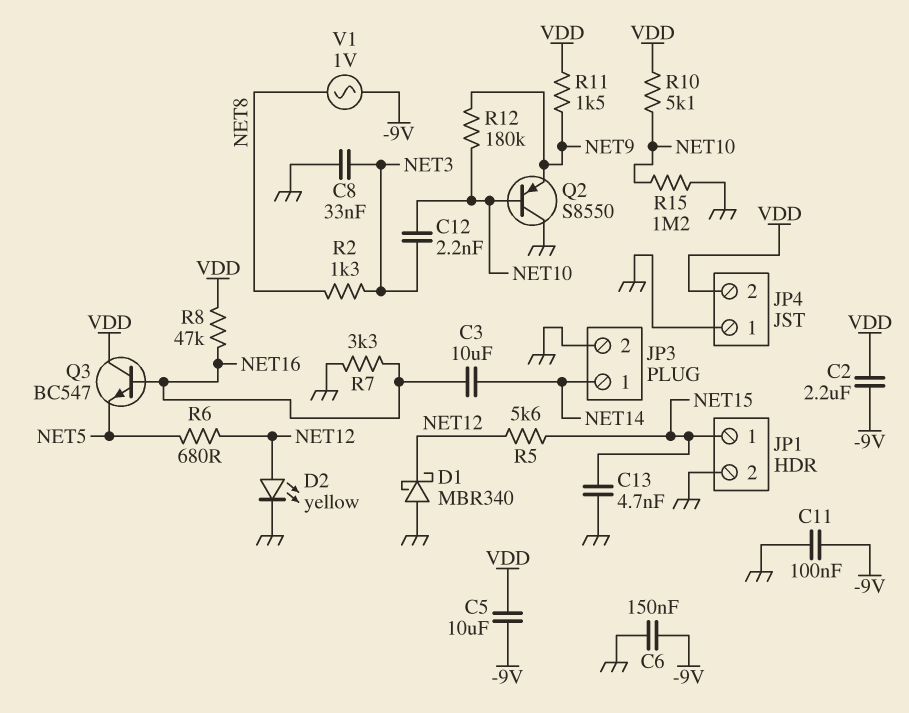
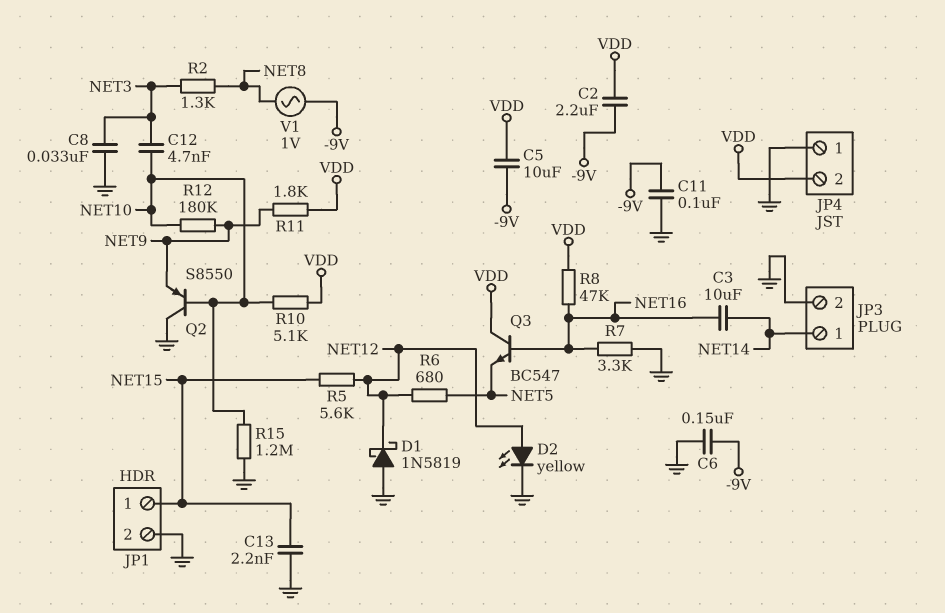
C12: 2.2nF (NET3, NET10) -> 4.7nF (NET3, NET10)
C13: 4.7nF (GND, NET15) -> 2.2nF (GND, NET15)
D1: schottky MBR340 (A GND, K NET12) -> schottky 1N5819 (A GND, K NET12)
R11: 1.5k (NET9, VDD) -> 1.8k (NET9, VDD)

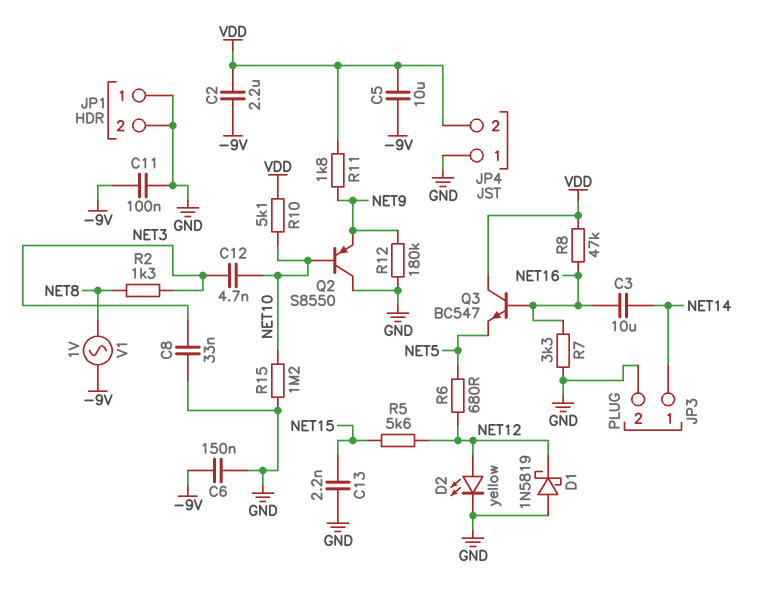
JP1 pin 1: NET15 -> GND
R12: 180k (NET9, NET10) -> 180k (GND, NET9)

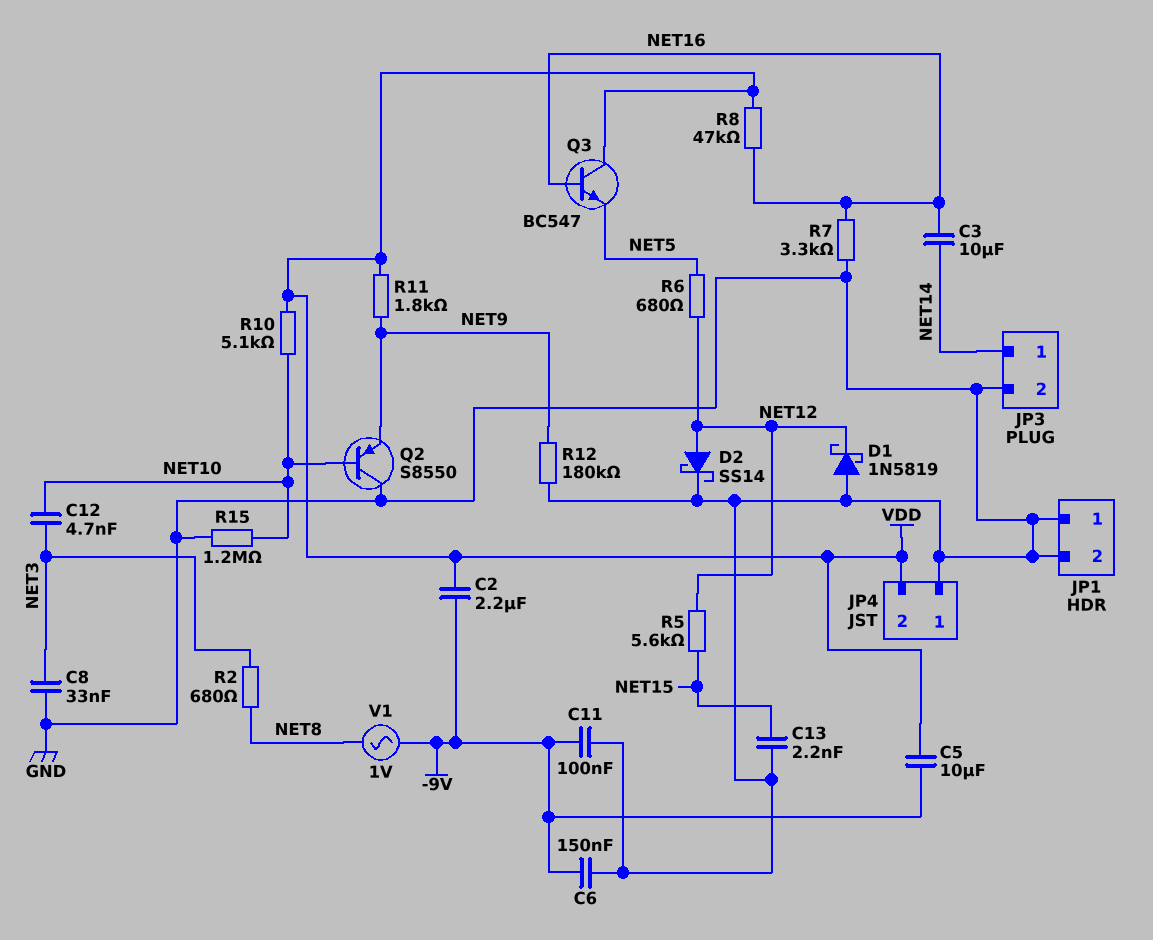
D2: LED yellow (A NET12, K GND) -> schottky SS14 (A NET12, K GND)
R2: 1.3k (NET3, NET8) -> 680 (NET3, NET8)

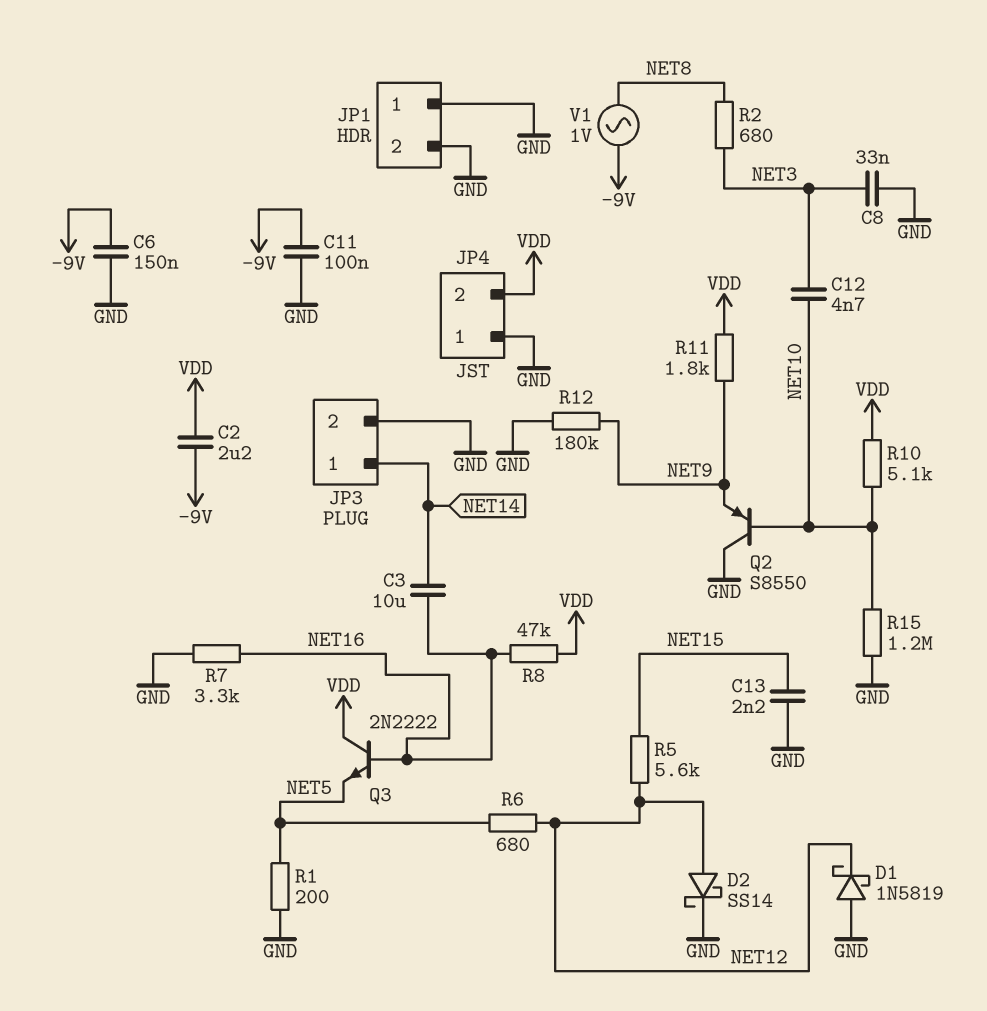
C5: 10uF (-9V, VDD) -> none
Q3: NPN BC547 (B NET16, C VDD, E NET5) -> NPN 2N2222 (B NET16, C VDD, E NET5)
R1: none -> 200 (GND, NET5)

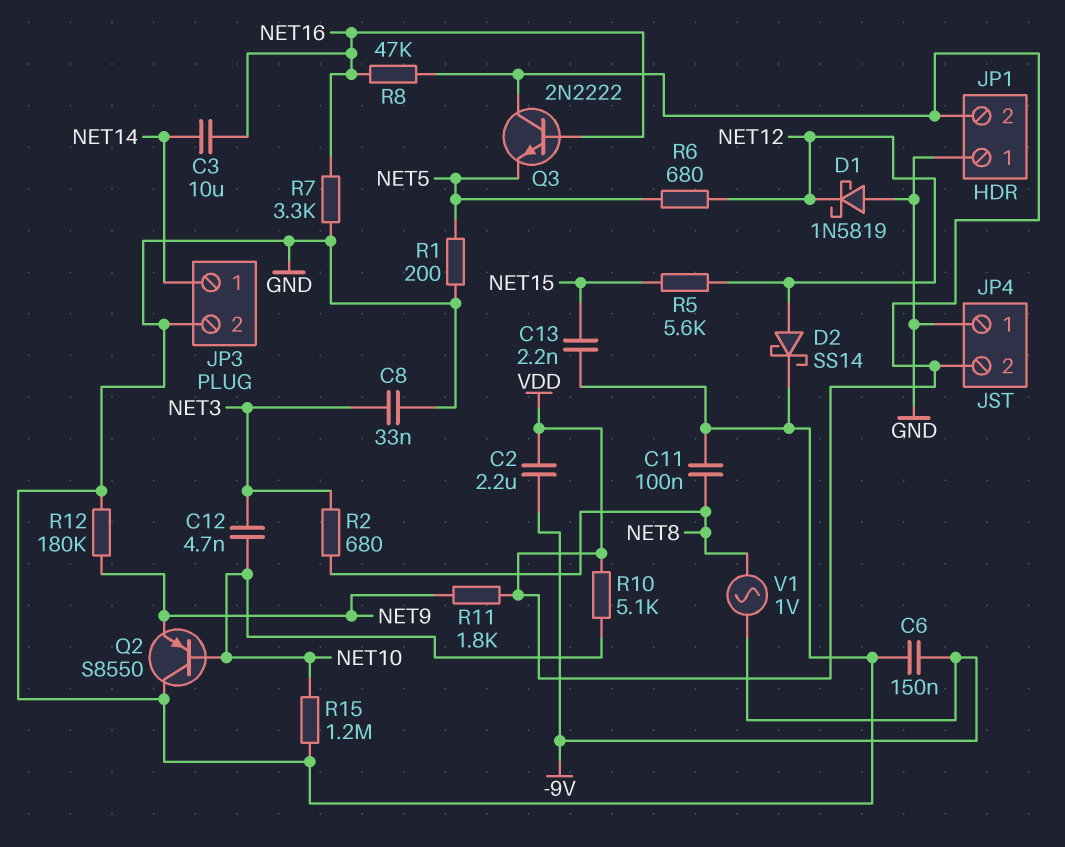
C11: 100nF (-9V, GND) -> 100nF (GND, NET8)
JP1 pin 2: GND -> VDD

